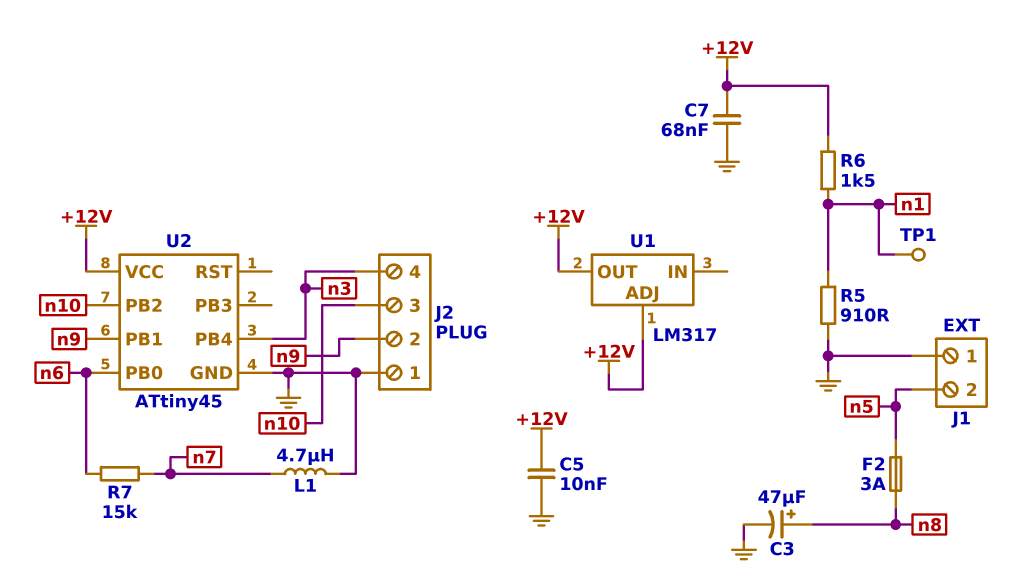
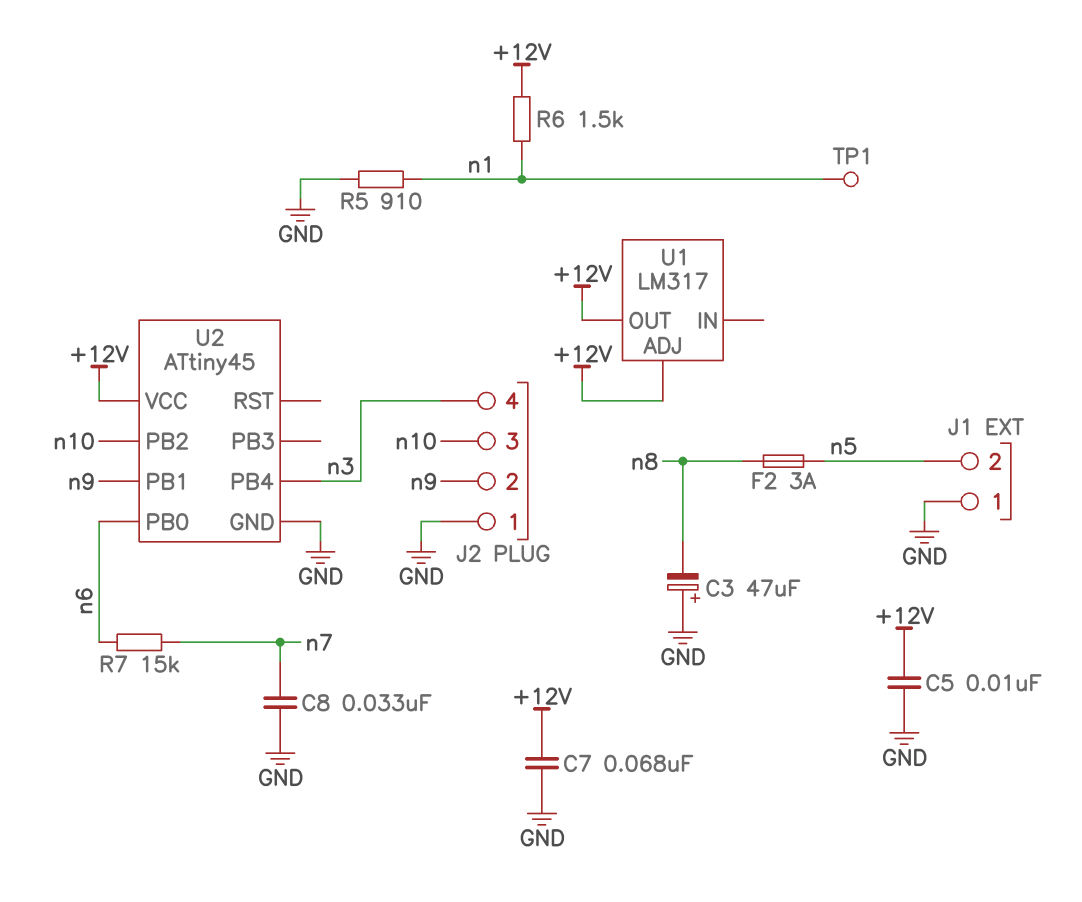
C3: 47uF (plus n8, minus GND) -> 47uF (plus GND, minus n8)
C8: none -> 33nF (GND, n7)
L1: 4.7uH (GND, n7) -> none

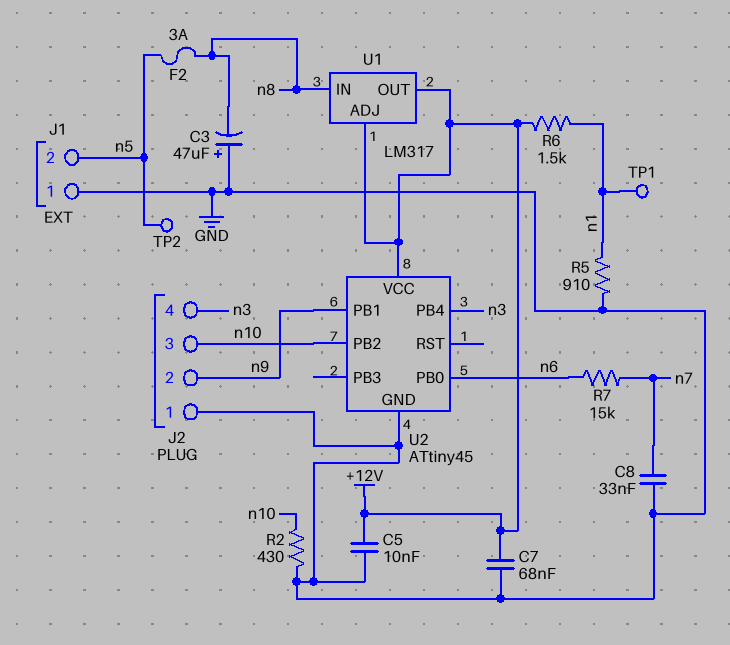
R2: none -> 430 (GND, n10)
TP2: none -> test point (n5)
U1 pin IN: none -> n8

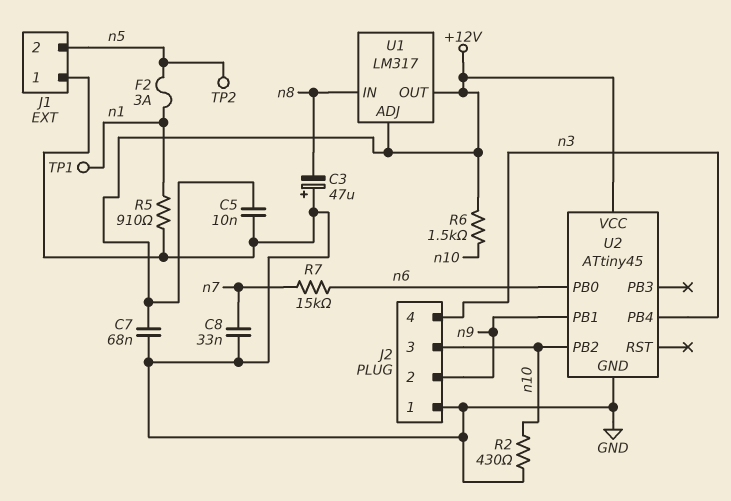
F2: 3A (n5, n8) -> 3A (n1, n5)
R6: 1.5k (+12V, n1) -> 1.5k (+12V, n10)

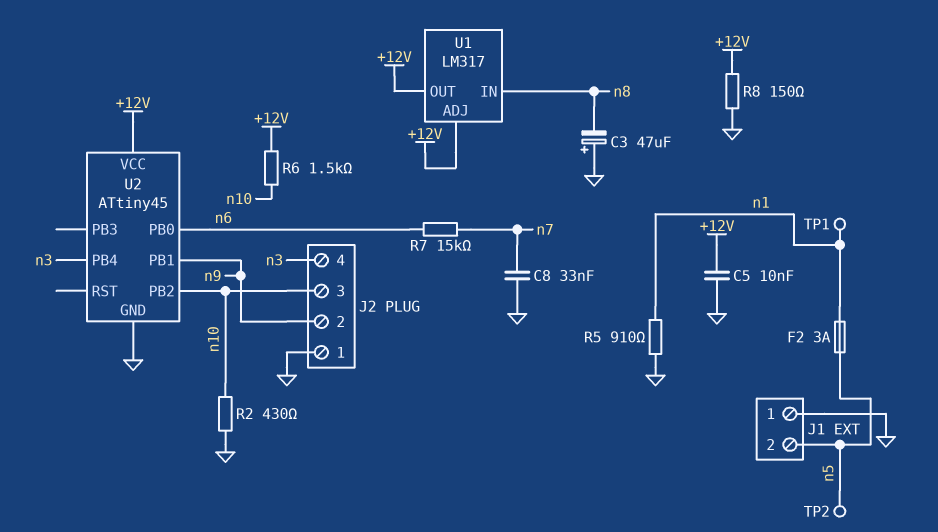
C7: 68nF (+12V, GND) -> none
R8: none -> 150 (+12V, GND)

